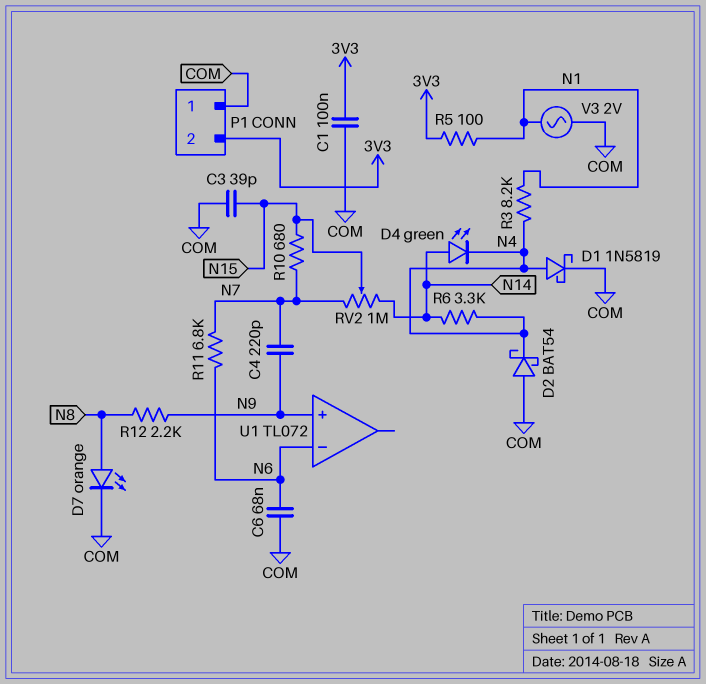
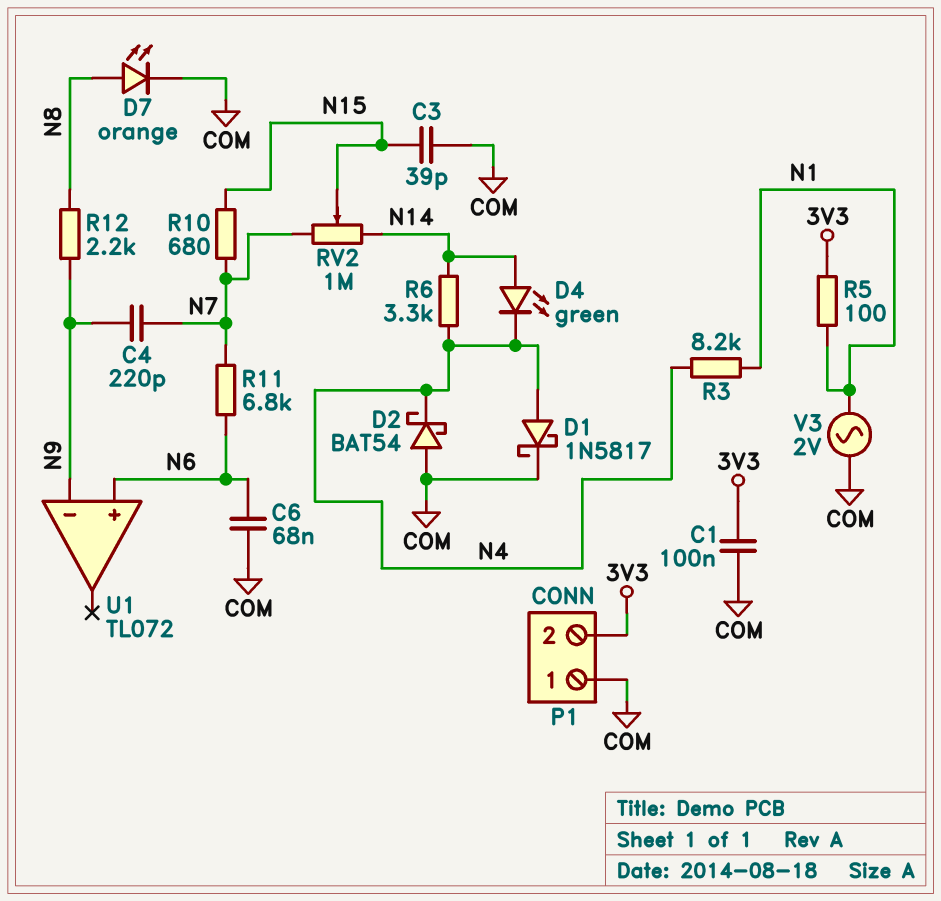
D1: schottky 1N5819 (A N4, K COM) -> schottky 1N5817 (A N4, K COM)
U1 pin in+: N9 -> N6
U1 pin in-: N6 -> N9

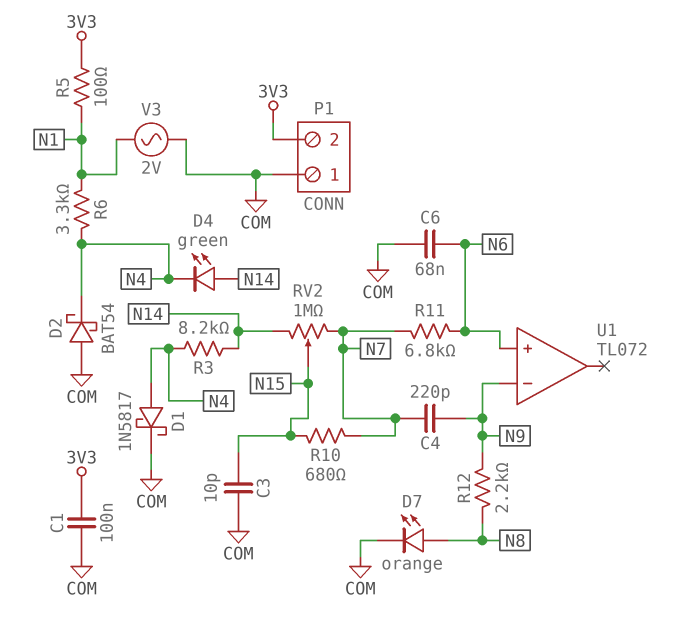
C3: 39pF (COM, N15) -> 10pF (COM, N15)
R3: 8.2k (N1, N4) -> 8.2k (N4, N14)
R6: 3.3k (N4, N14) -> 3.3k (N1, N4)

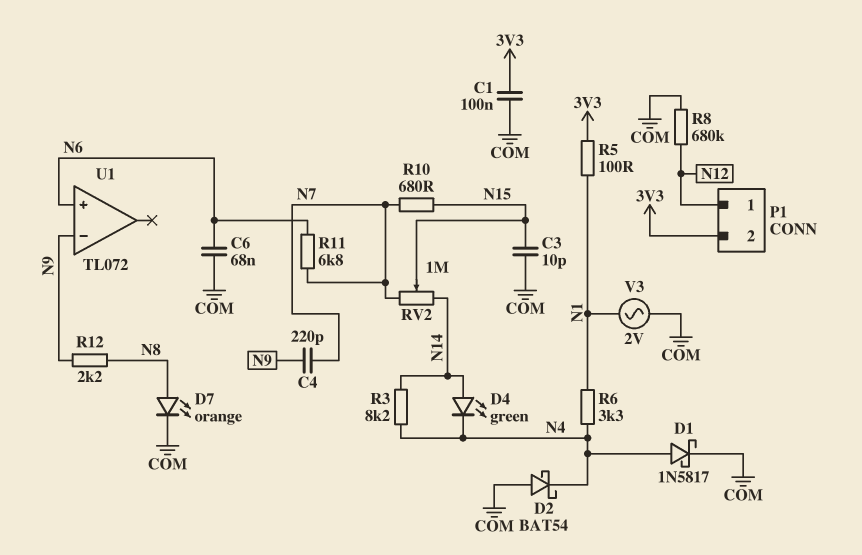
P1 pin 1: COM -> N12
R8: none -> 680k (COM, N12)

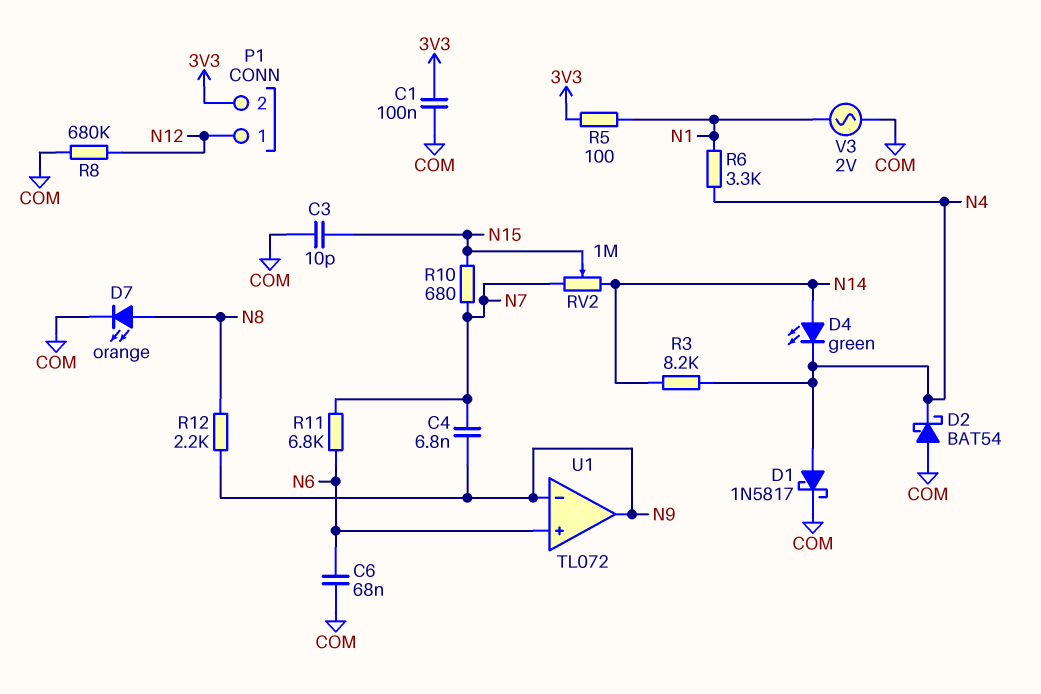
C4: 220pF (N7, N9) -> 6.8nF (N7, N9)
U1 pin out: none -> N9

